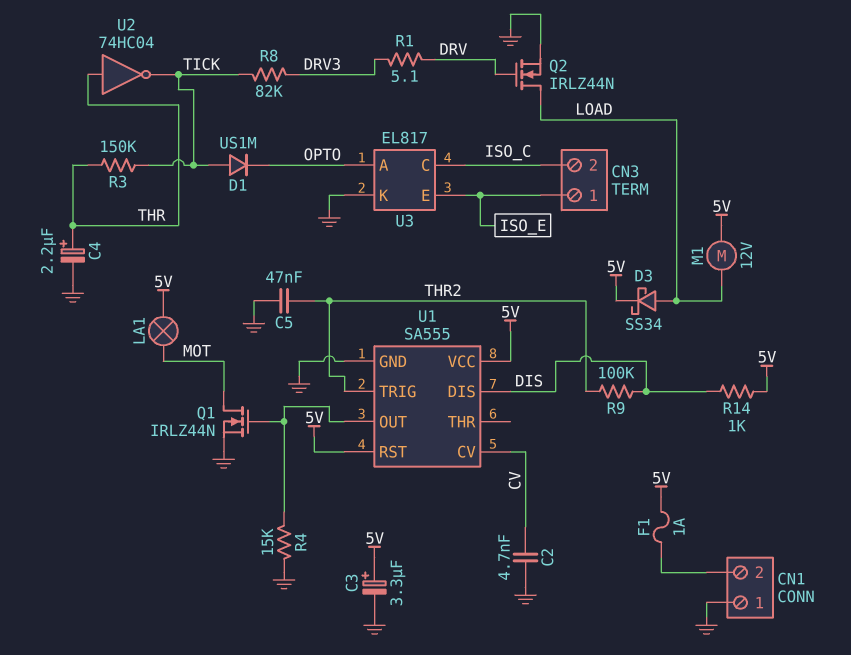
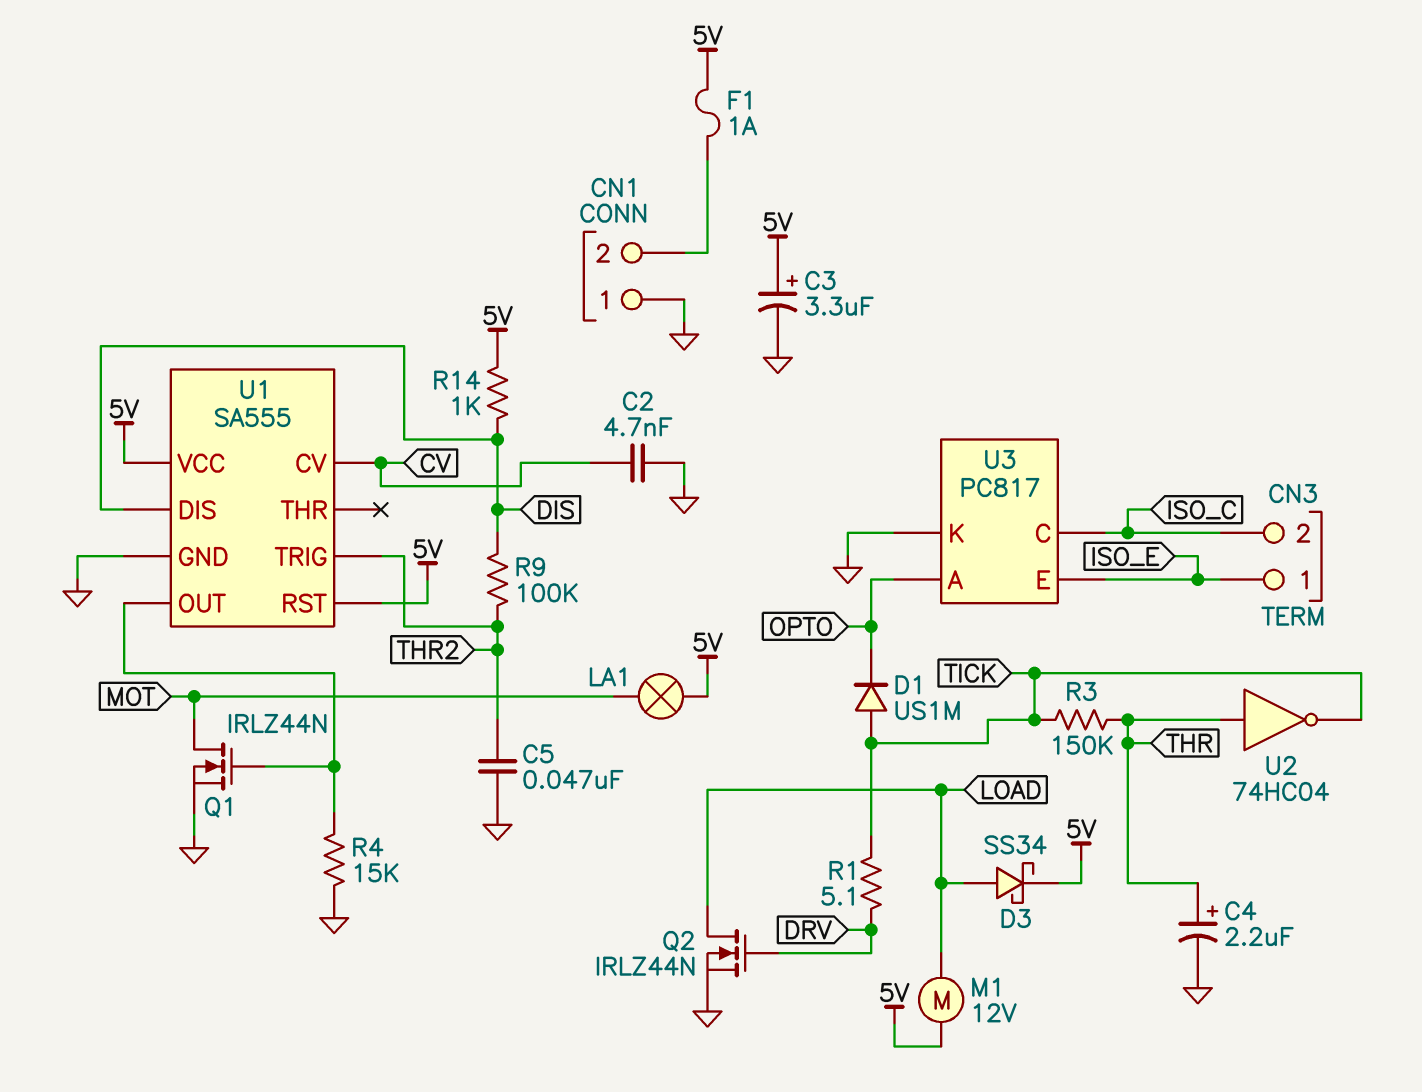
R1: 5.1 (DRV, DRV3) -> 5.1 (DRV, TICK)
R8: 82k (DRV3, TICK) -> none
U3: EL817 -> PC817

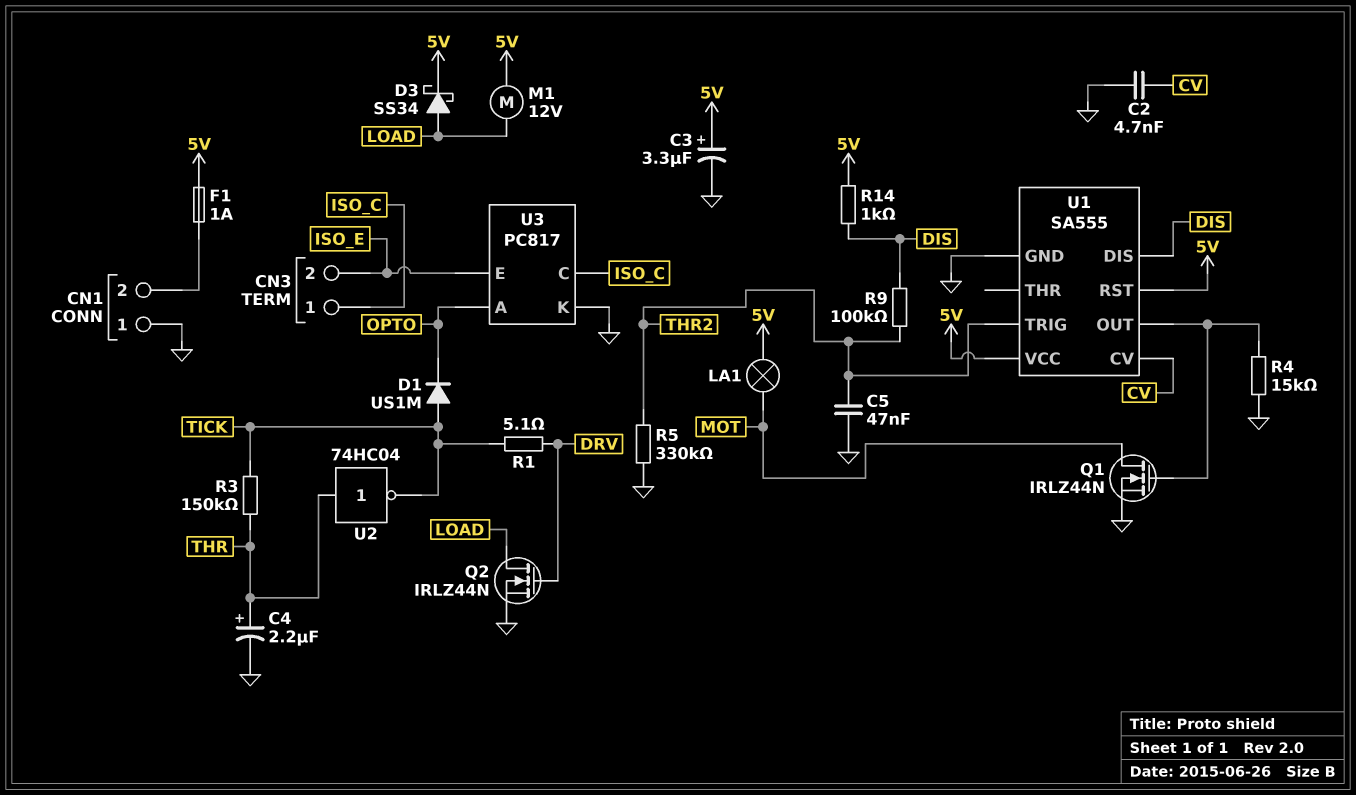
CN3 pin 1: ISO_E -> ISO_C
CN3 pin 2: ISO_C -> ISO_E
R5: none -> 330k (GND, THR2)

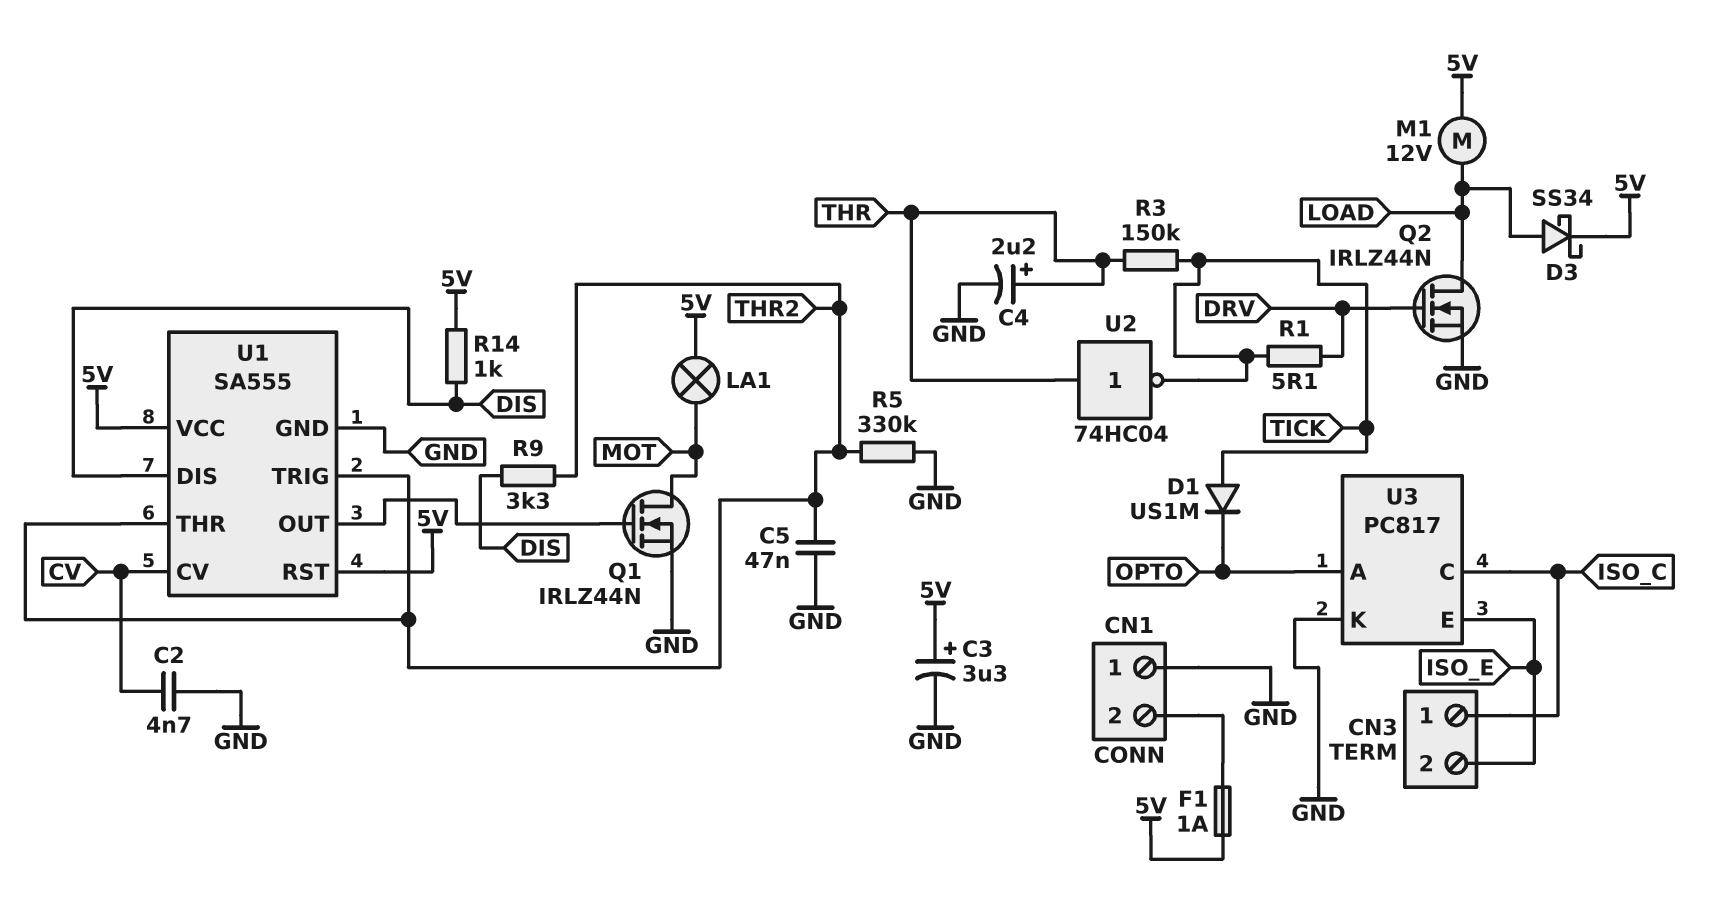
R4: 15k (GND, U1/OUT) -> none
R9: 100k (DIS, THR2) -> 3.3k (DIS, THR2)
U1 pin THR: none -> THR2

